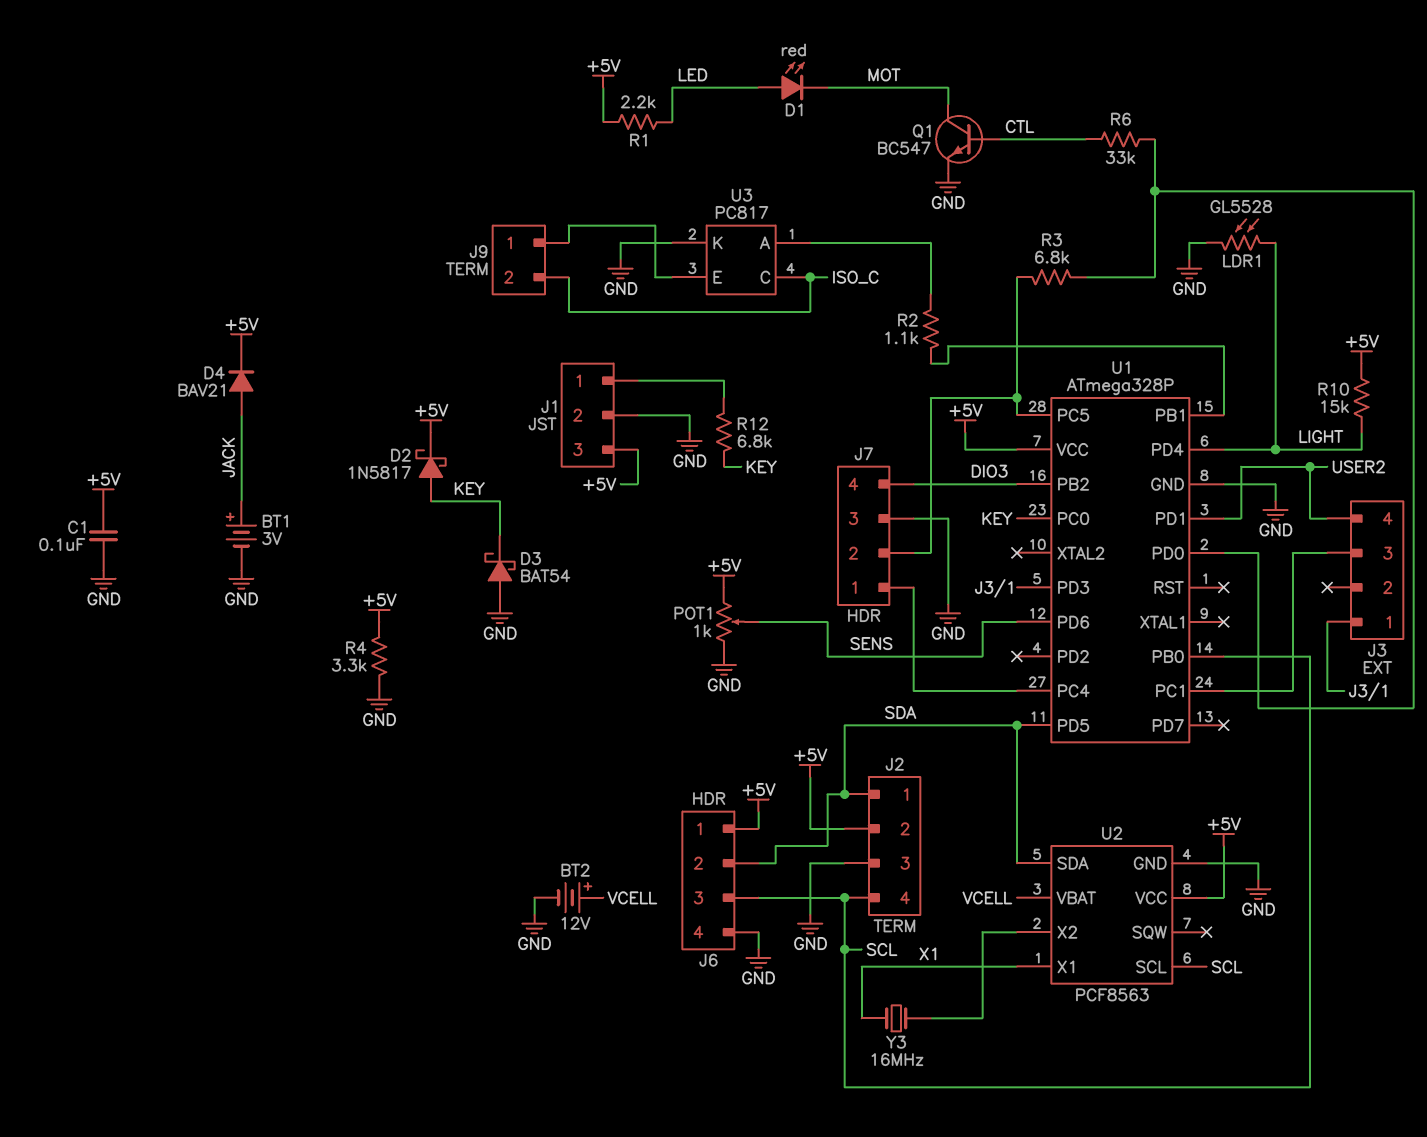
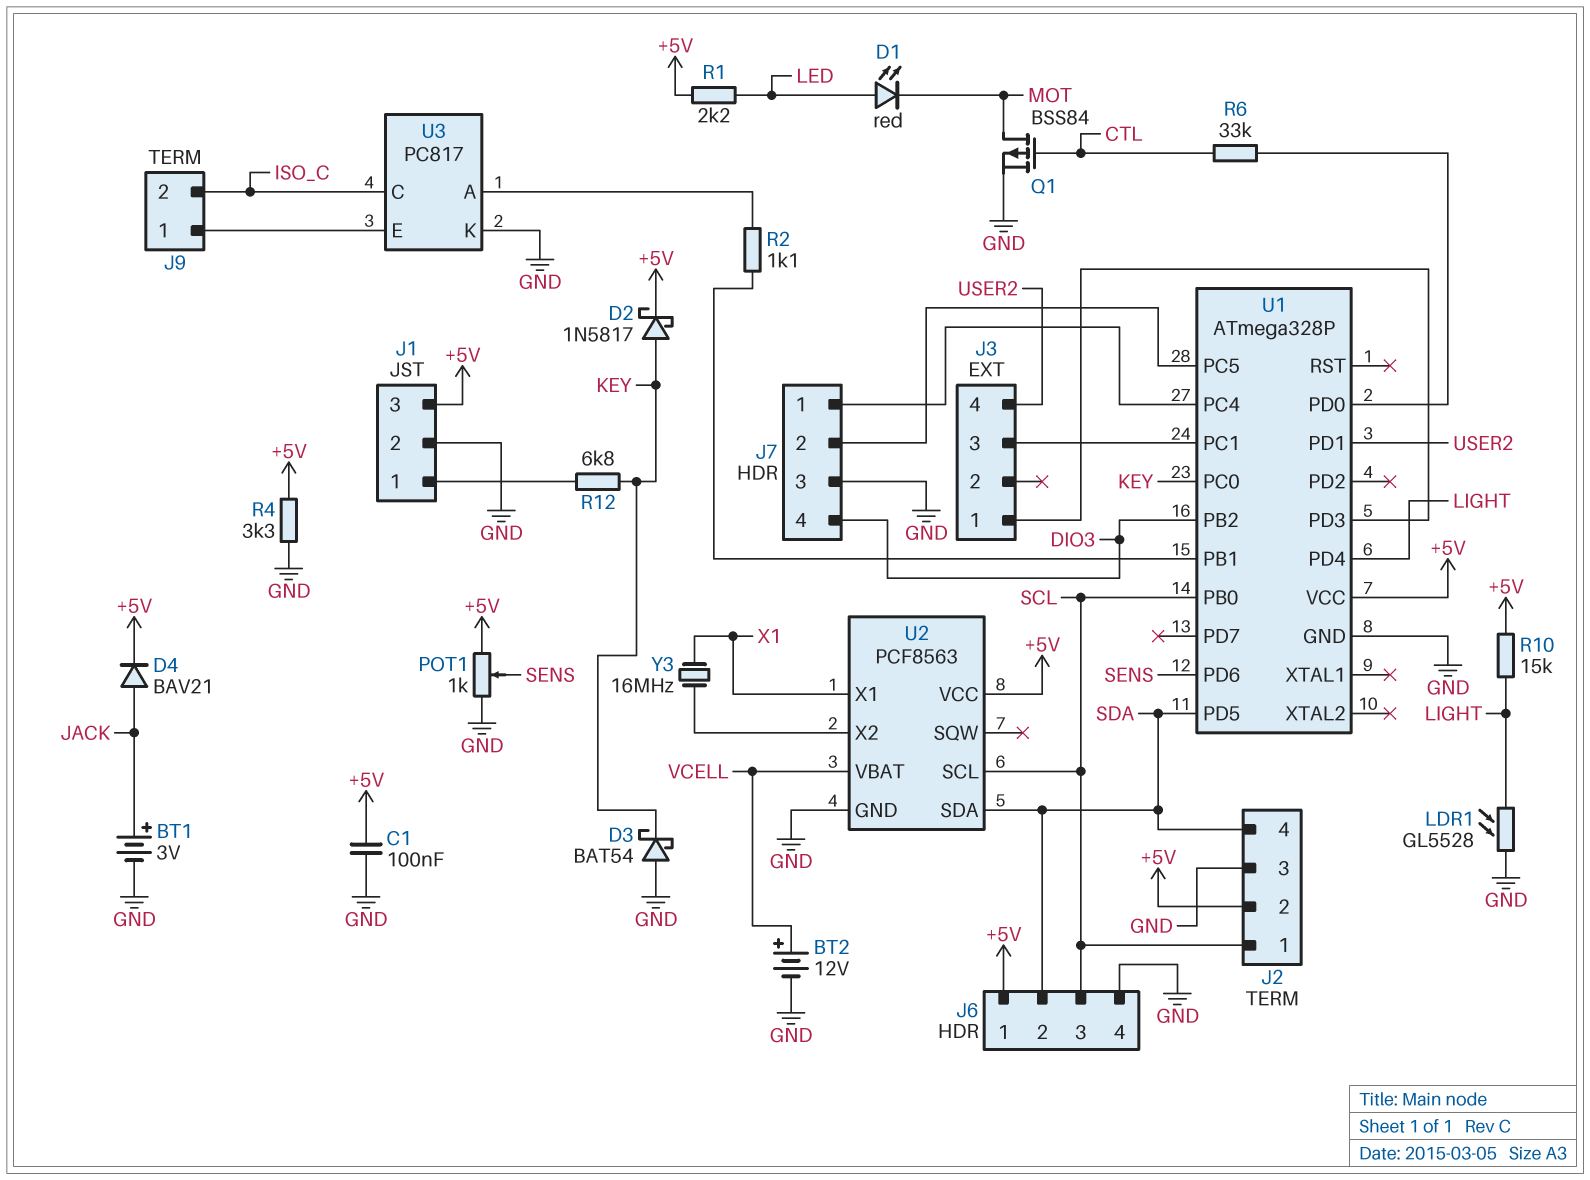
J2 pin 1: SDA -> SCL
J2 pin 4: SCL -> SDA
Q1: NPN BC547 (B CTL, C MOT, E GND) -> PMOS BSS84 (G CTL, D MOT, S GND)
R3: 6.8k (J7/2, U1/PD0) -> none

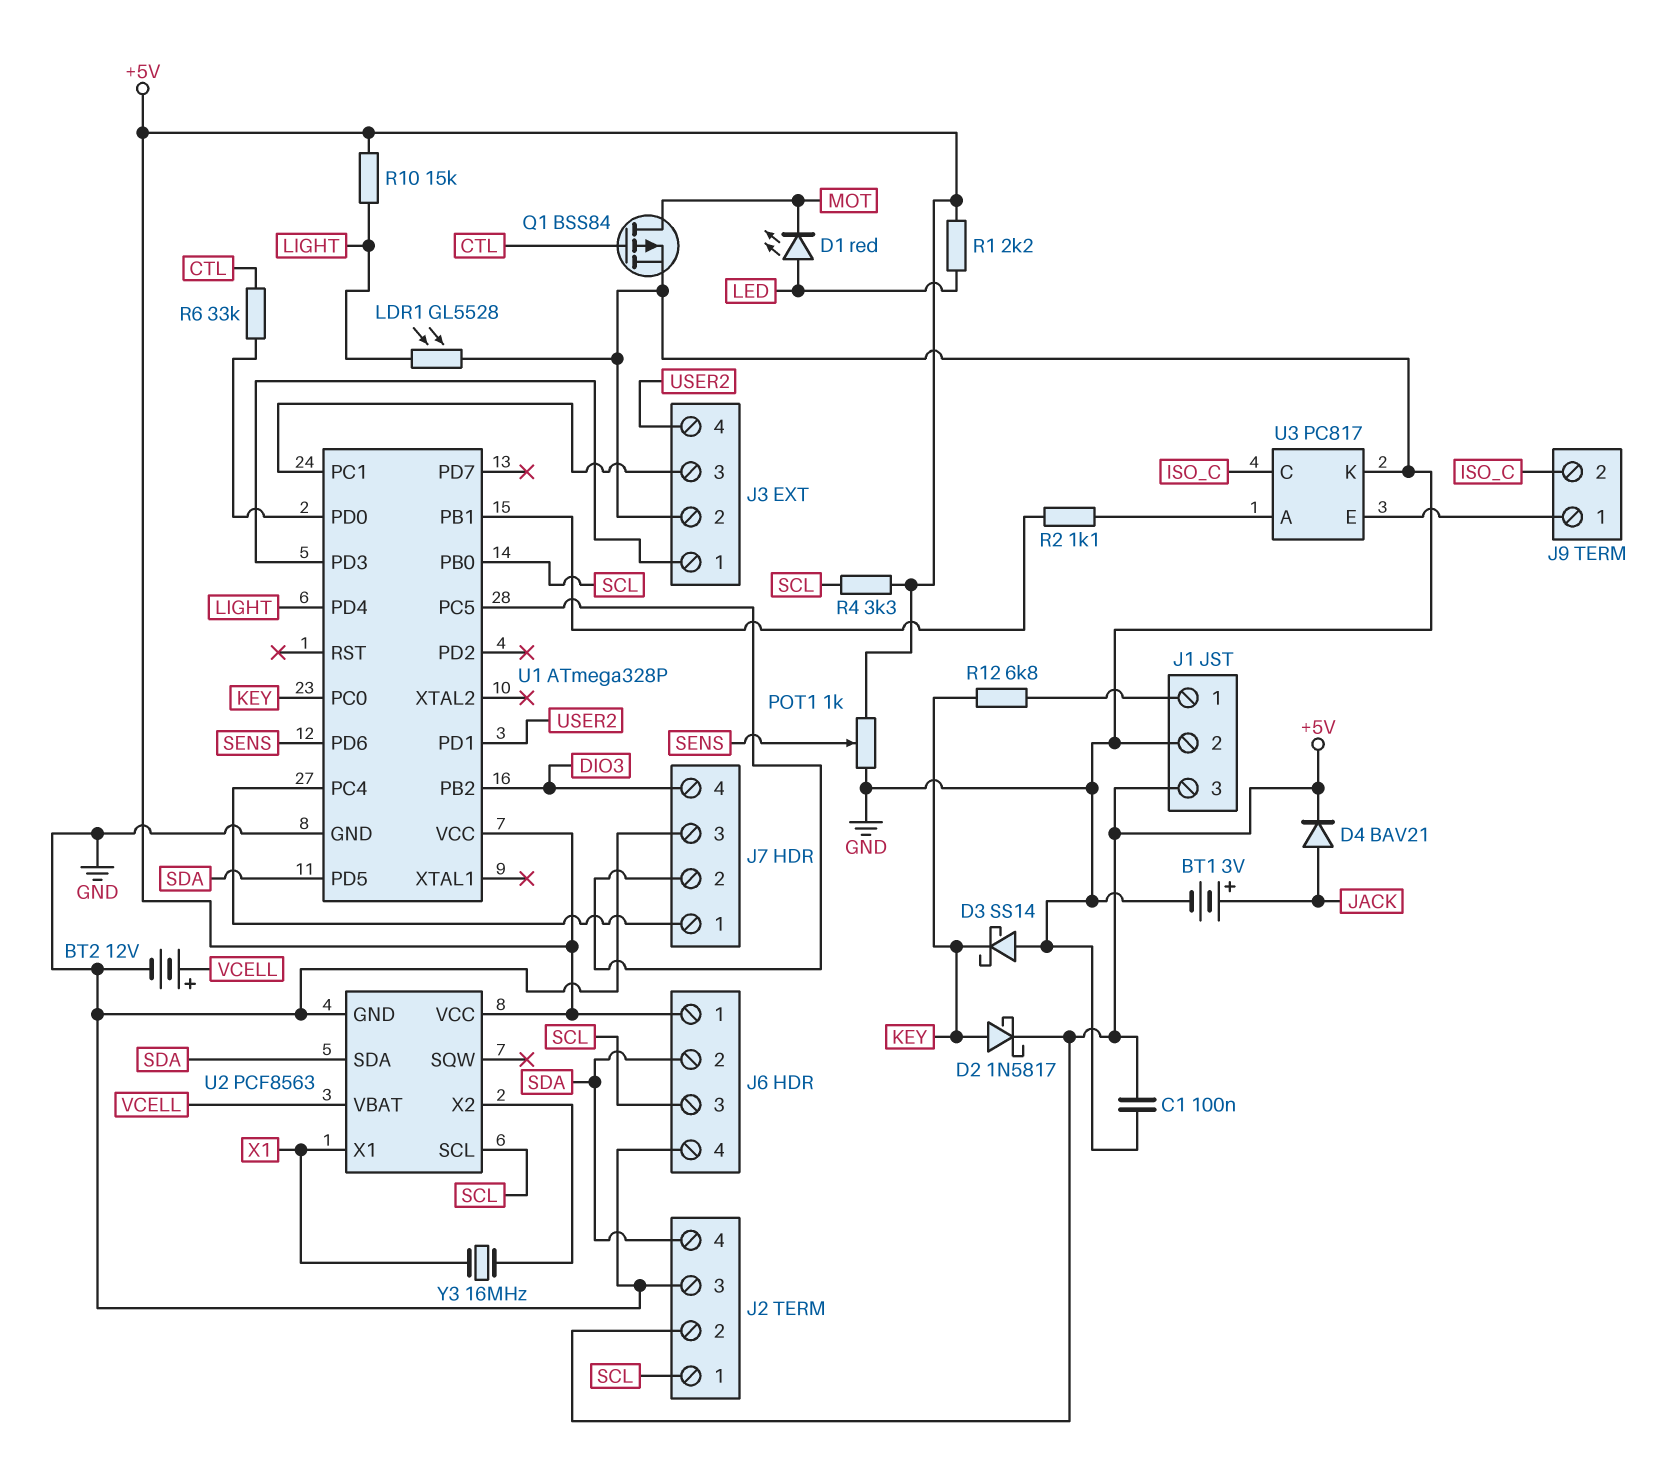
D3: schottky BAT54 (A GND, K KEY) -> schottky SS14 (A GND, K KEY)
J3 pin 2: none -> GND
R4: 3.3k (+5V, GND) -> 3.3k (+5V, SCL)

